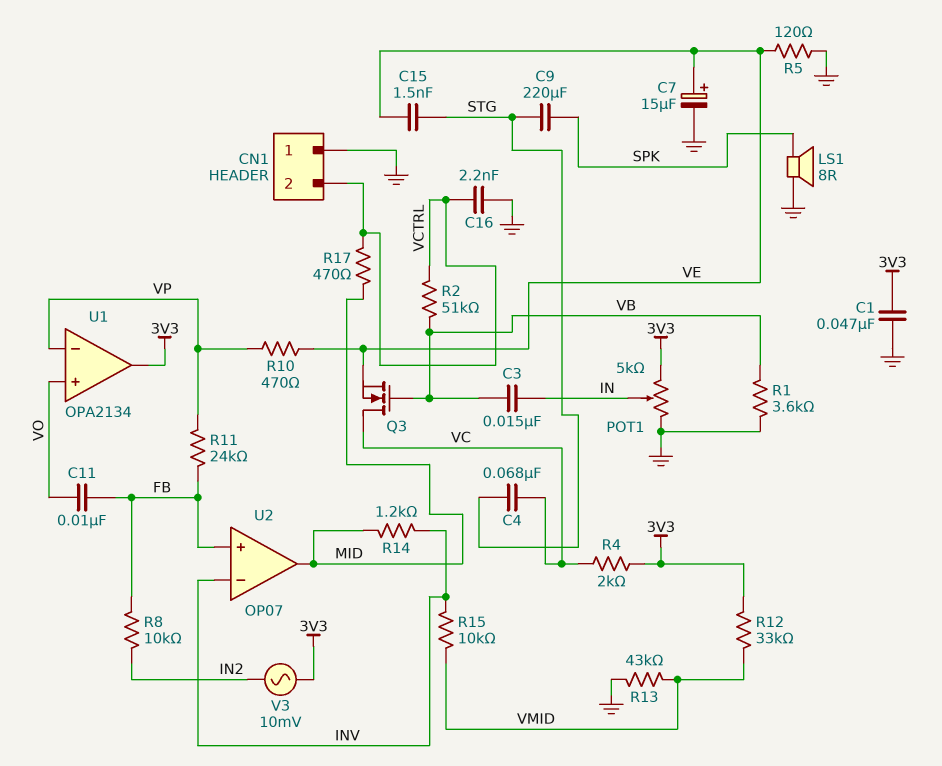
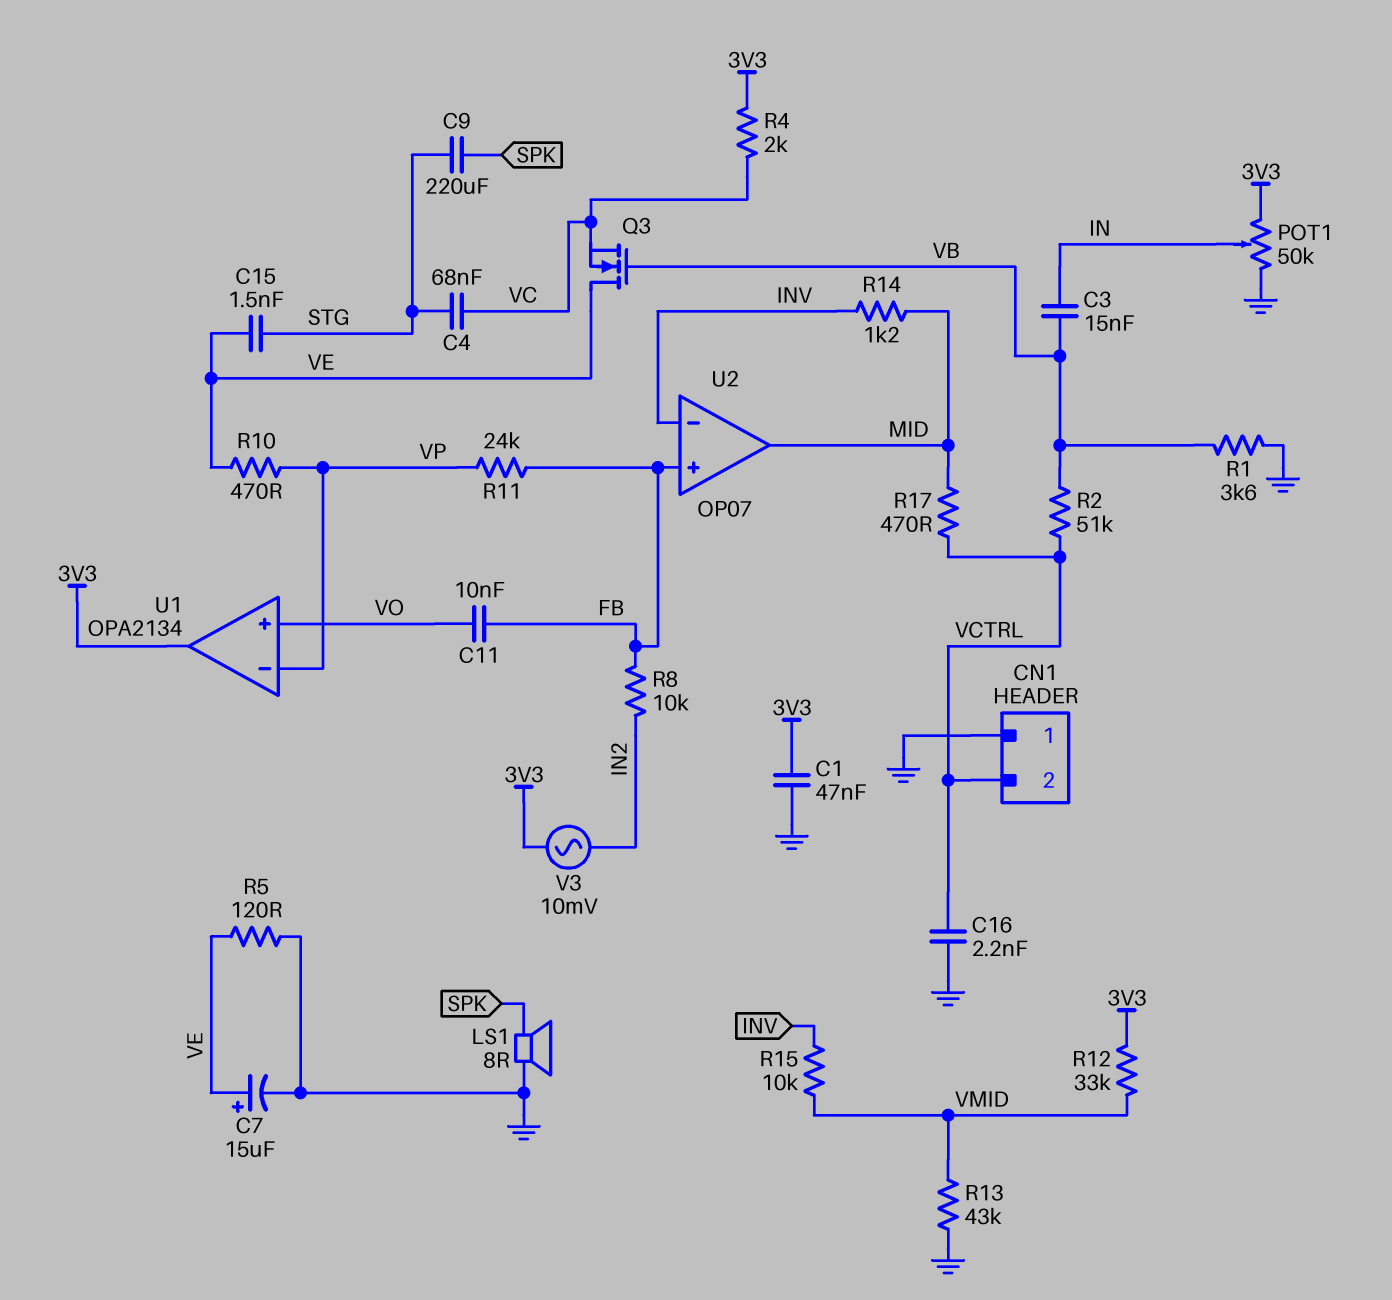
POT1: 5k (3V3, GND, wiper IN) -> 50k (3V3, GND, wiper IN)
Q3: NMOS (G VB, D VC, S VE) -> NMOS (G VB, D VE, S VC)

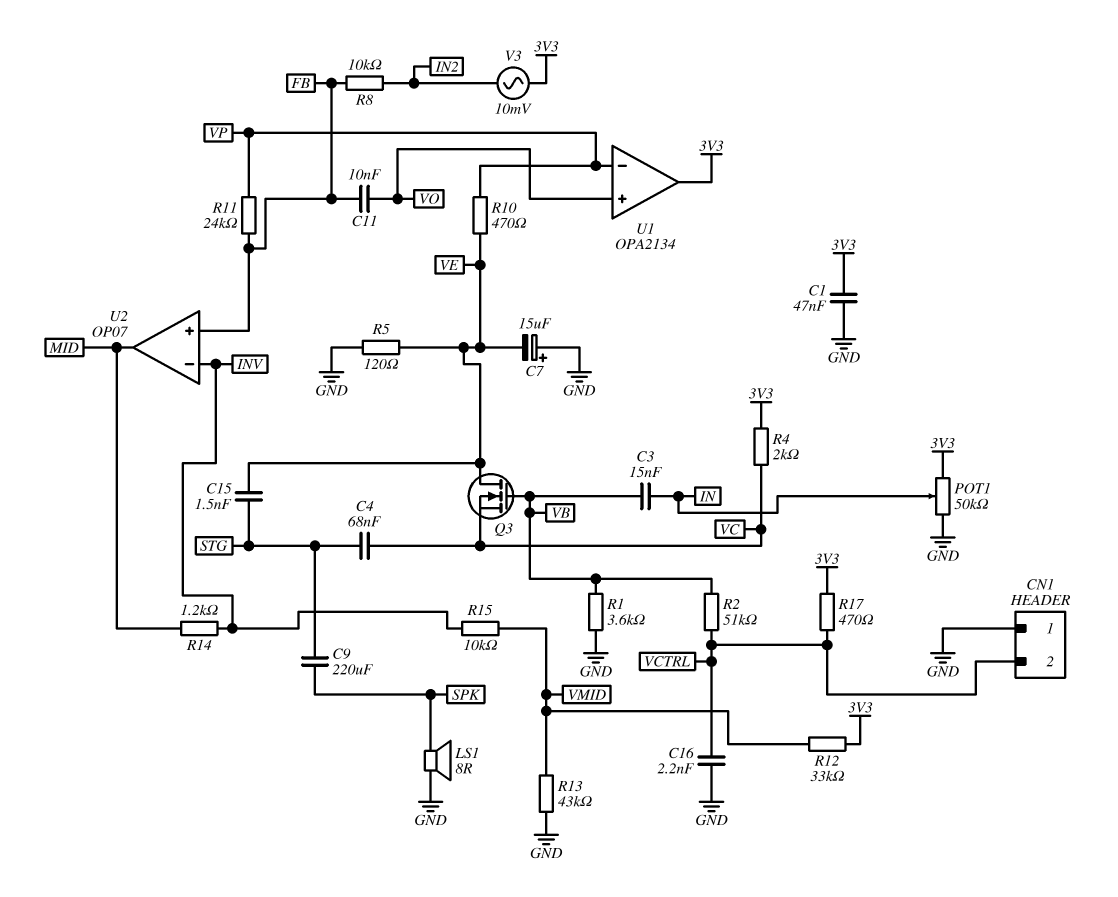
C7: 15uF (plus VE, minus GND) -> 15uF (plus GND, minus VE)
R17: 470 (MID, VCTRL) -> 470 (3V3, VCTRL)

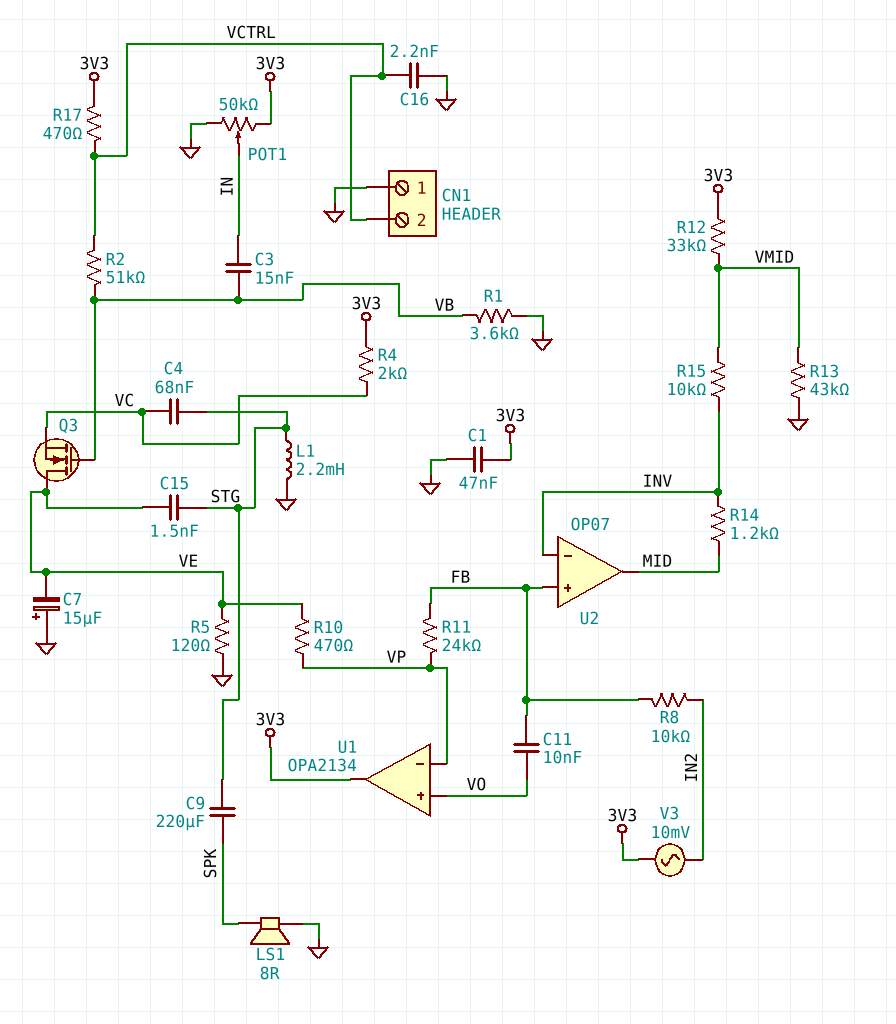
L1: none -> 2.2mH (GND, STG)

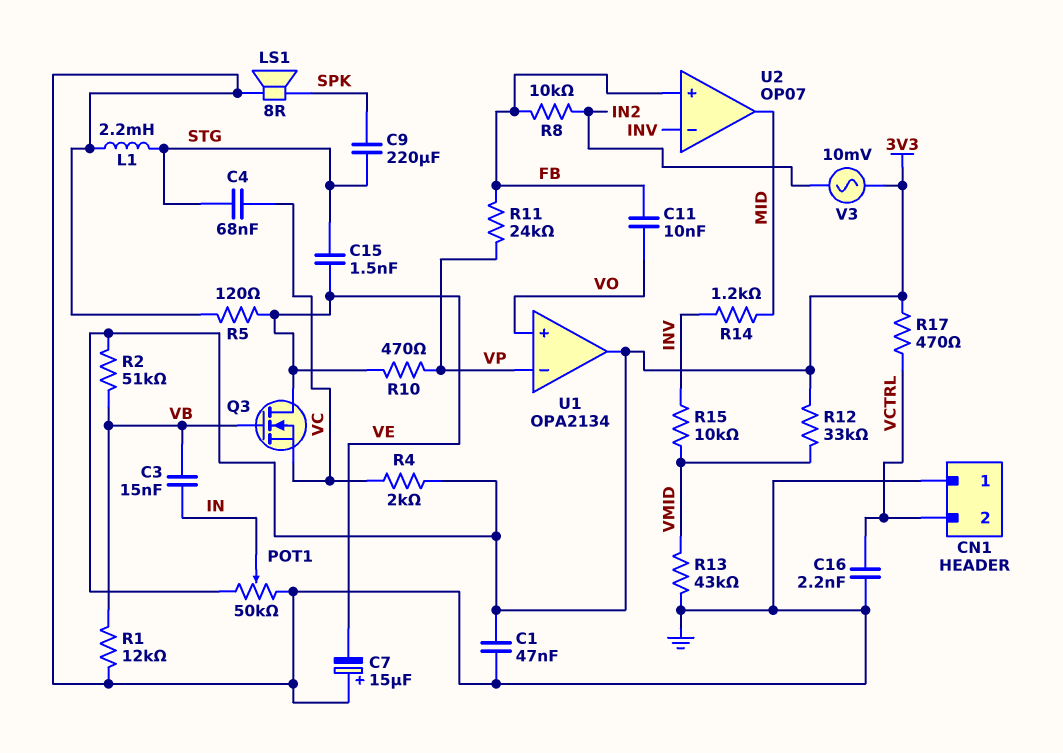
R1: 3.6k (GND, VB) -> 12k (GND, VB)
R2: 51k (VB, VCTRL) -> 51k (3V3, VB)

